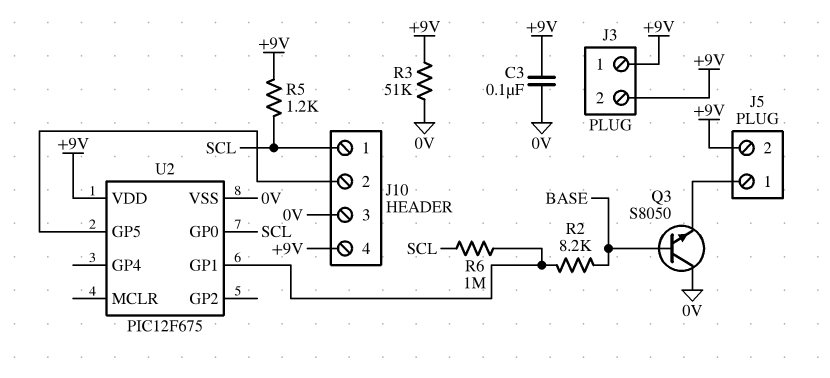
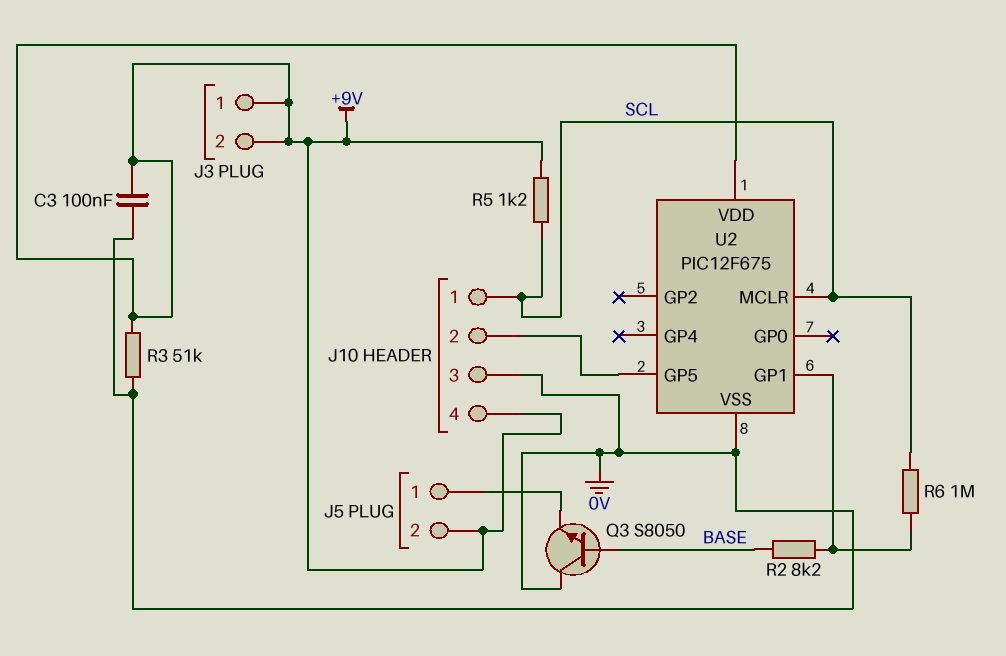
U2 pin GP0: SCL -> none
U2 pin MCLR: none -> SCL

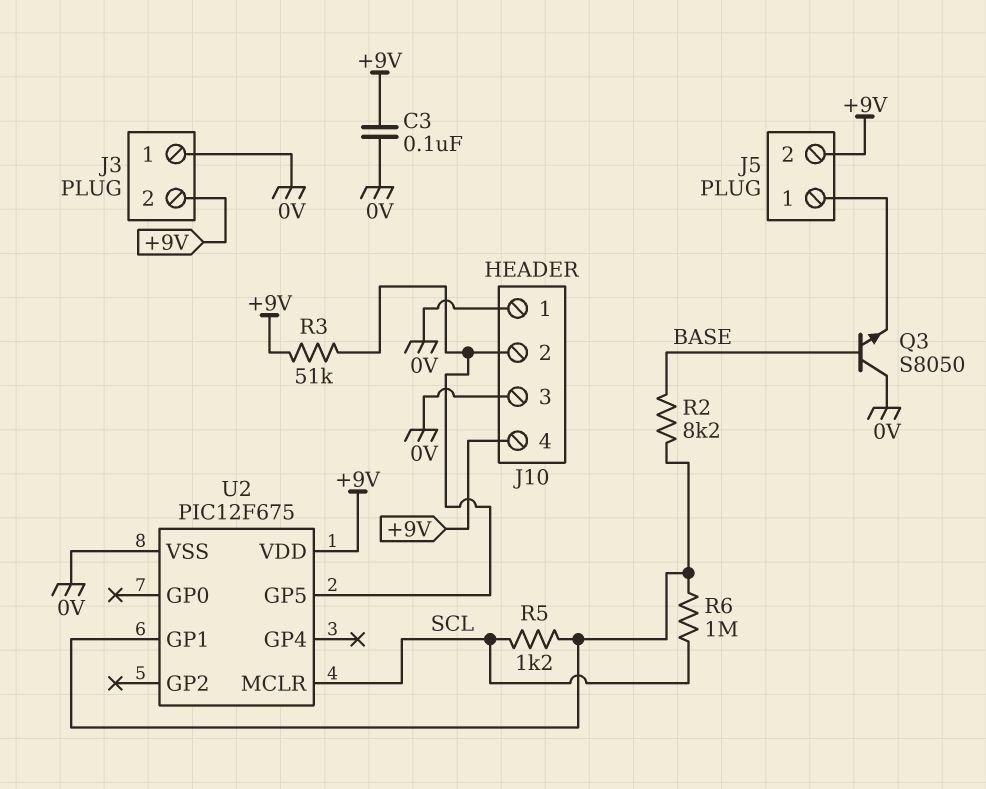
J3 pin 1: +9V -> 0V
J10 pin 1: SCL -> 0V
R3: 51k (+9V, 0V) -> 51k (+9V, J10/2)
R5: 1.2k (+9V, SCL) -> 1.2k (SCL, U2/GP1)

